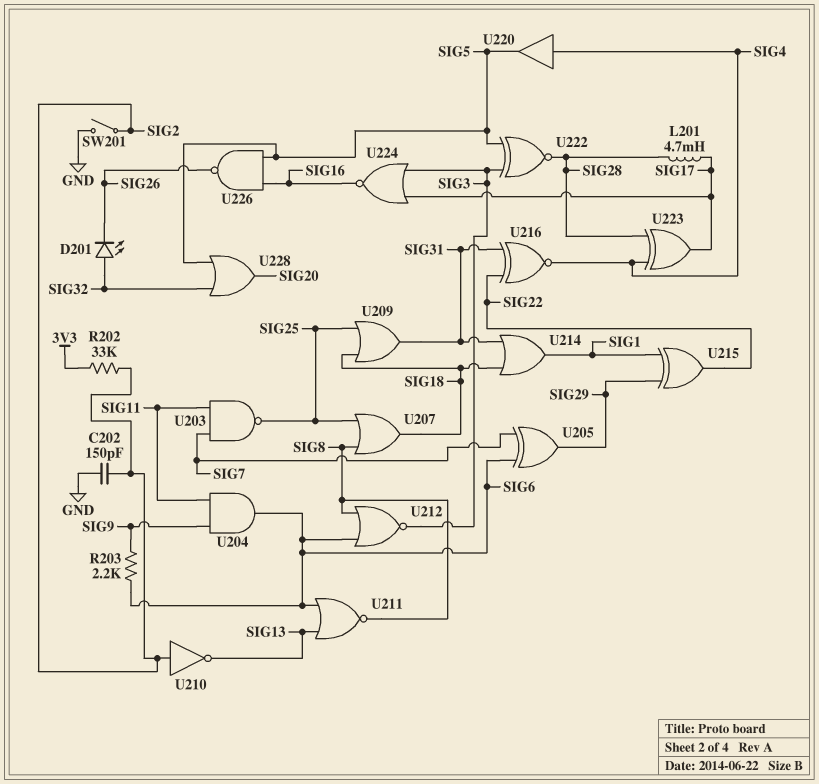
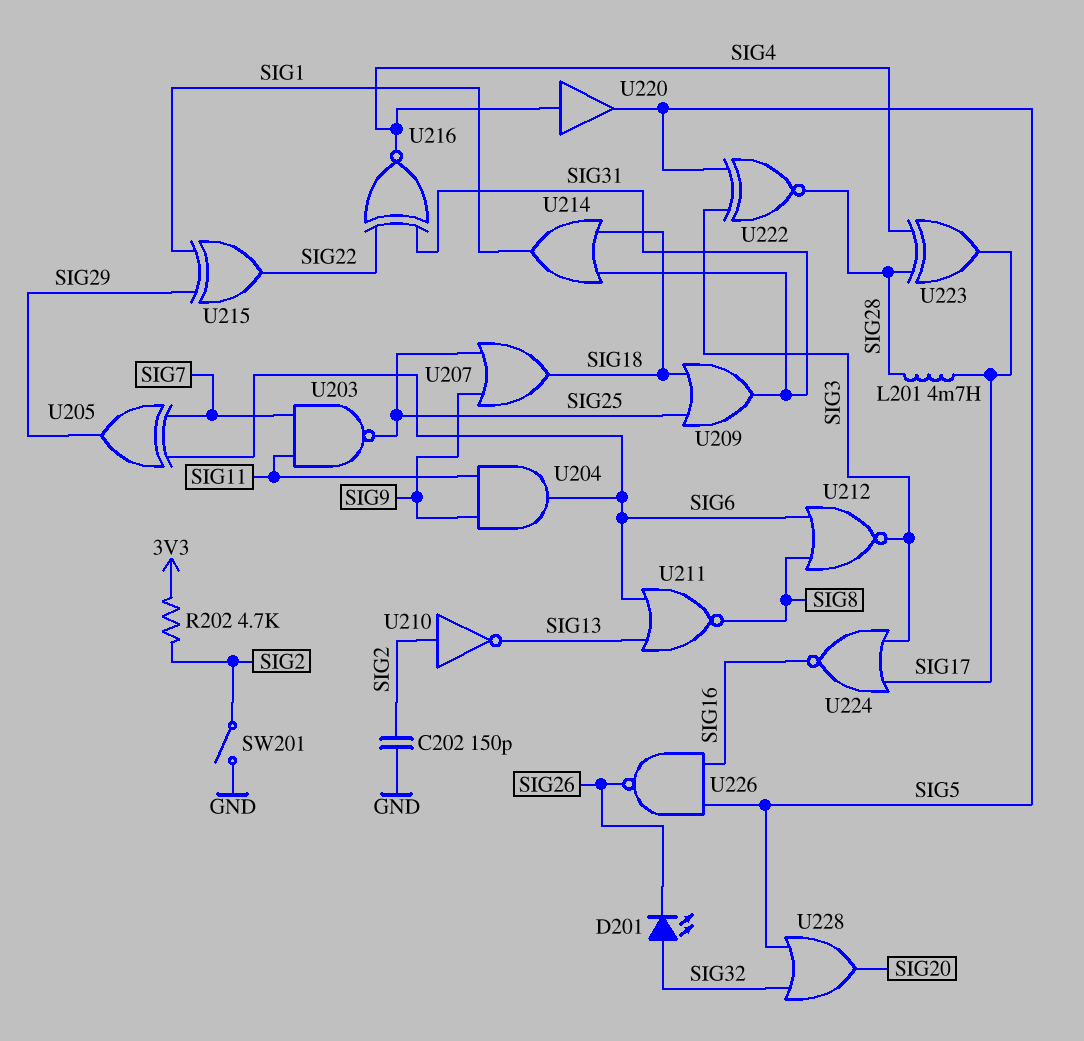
R202: 33k (3V3, SIG2) -> 4.7k (3V3, SIG2)
R203: 2.2k (SIG6, SIG9) -> none
U207: OR (in SIG8, in SIG25, out SIG18) -> OR (in SIG9, in SIG25, out SIG18)

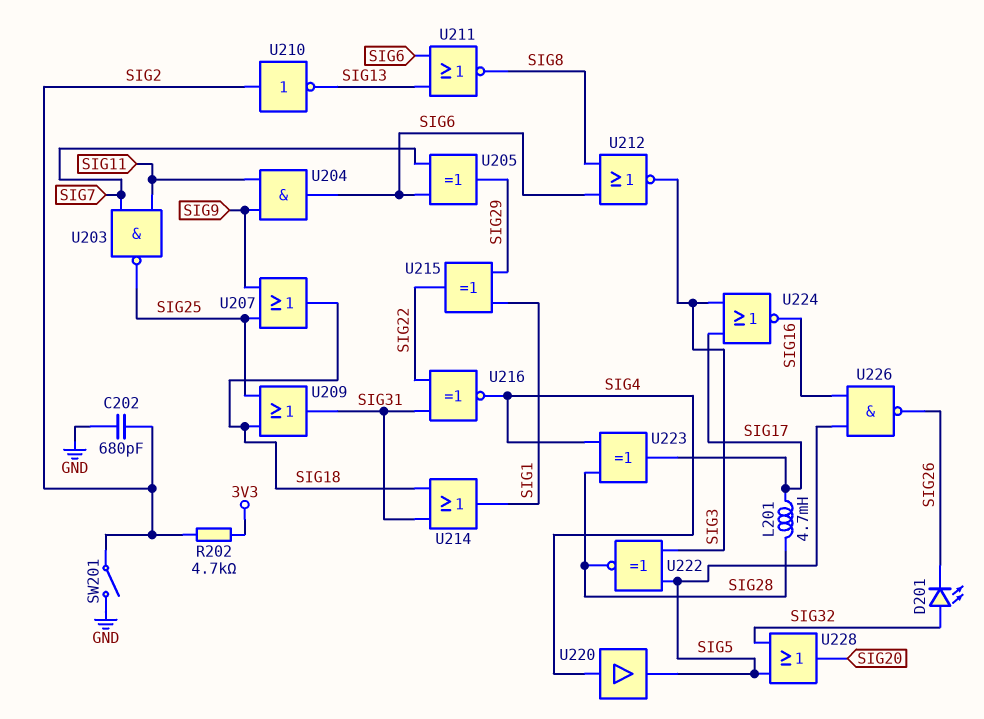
C202: 150pF (GND, SIG2) -> 680pF (GND, SIG2)

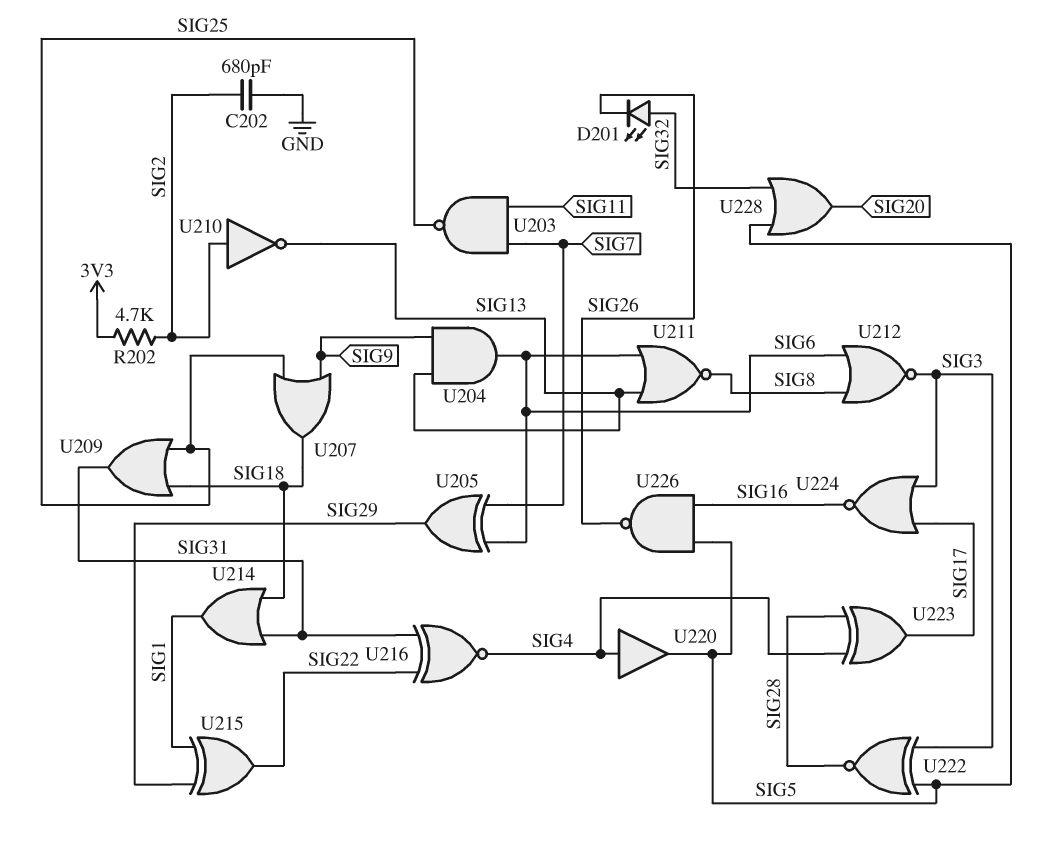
L201: 4.7mH (SIG17, SIG28) -> none
SW201: switch (GND, SIG2) -> none
U204: AND (in SIG9, in SIG11, out SIG6) -> AND (in SIG9, in SIG13, out SIG6)

